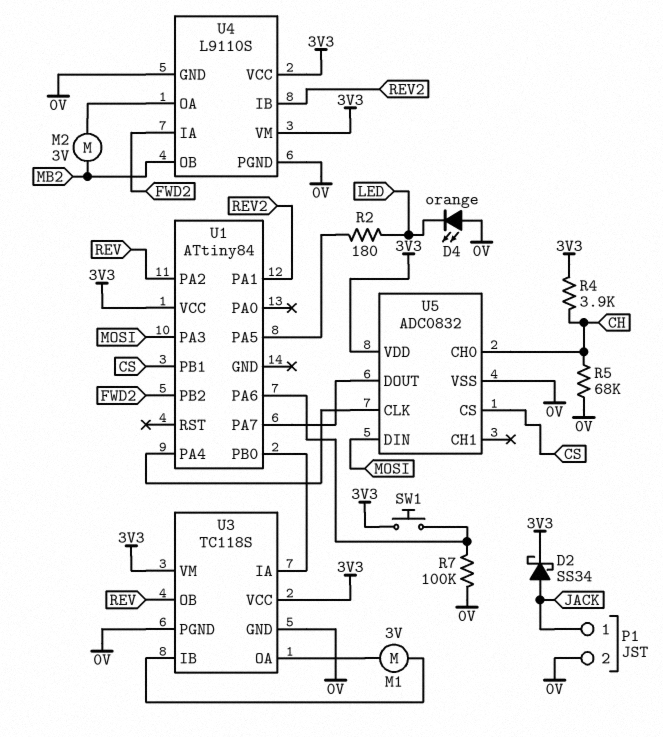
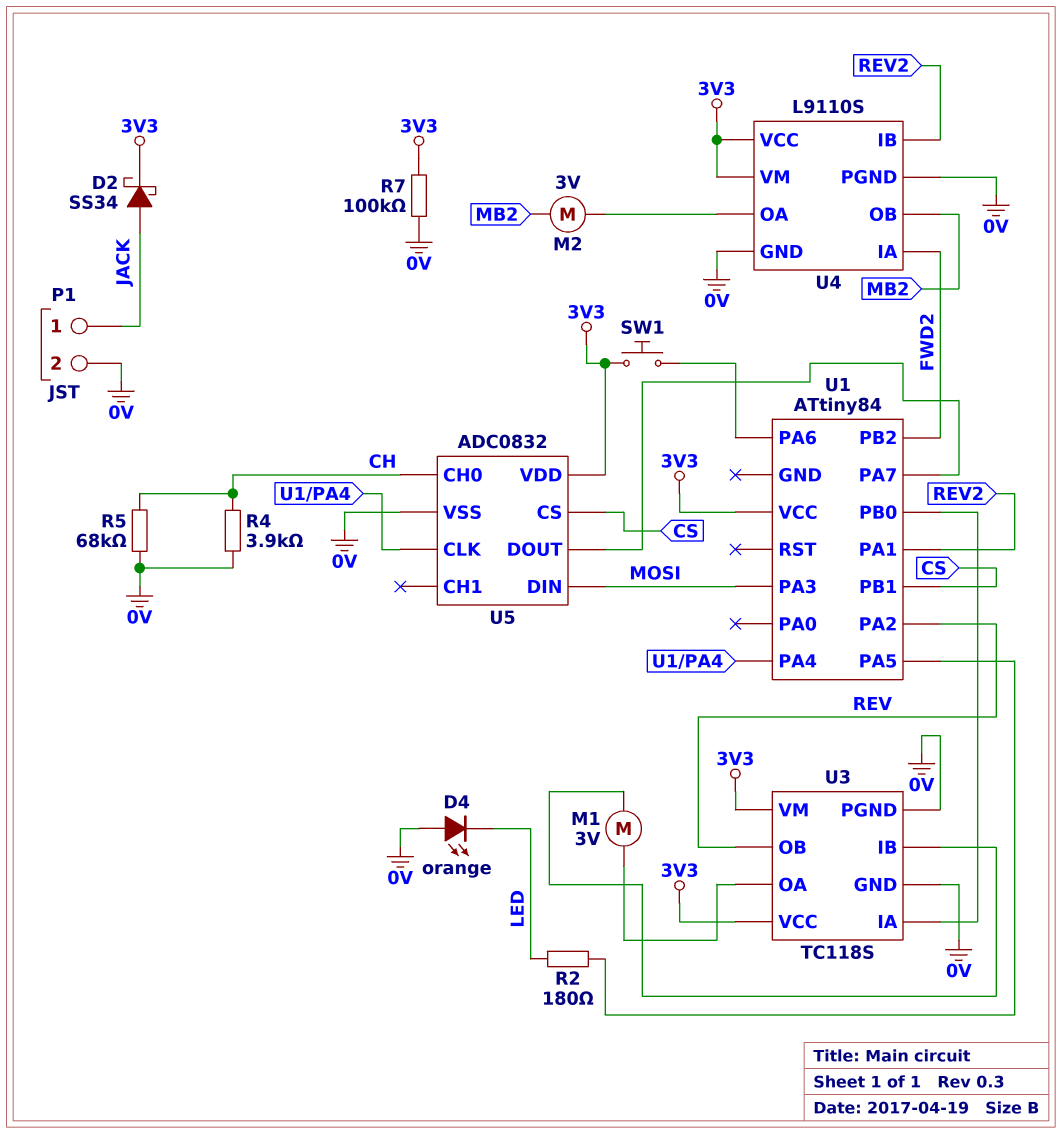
R4: 3.9k (3V3, CH) -> 3.9k (0V, CH)
R7: 100k (0V, U1/PA6) -> 100k (0V, 3V3)

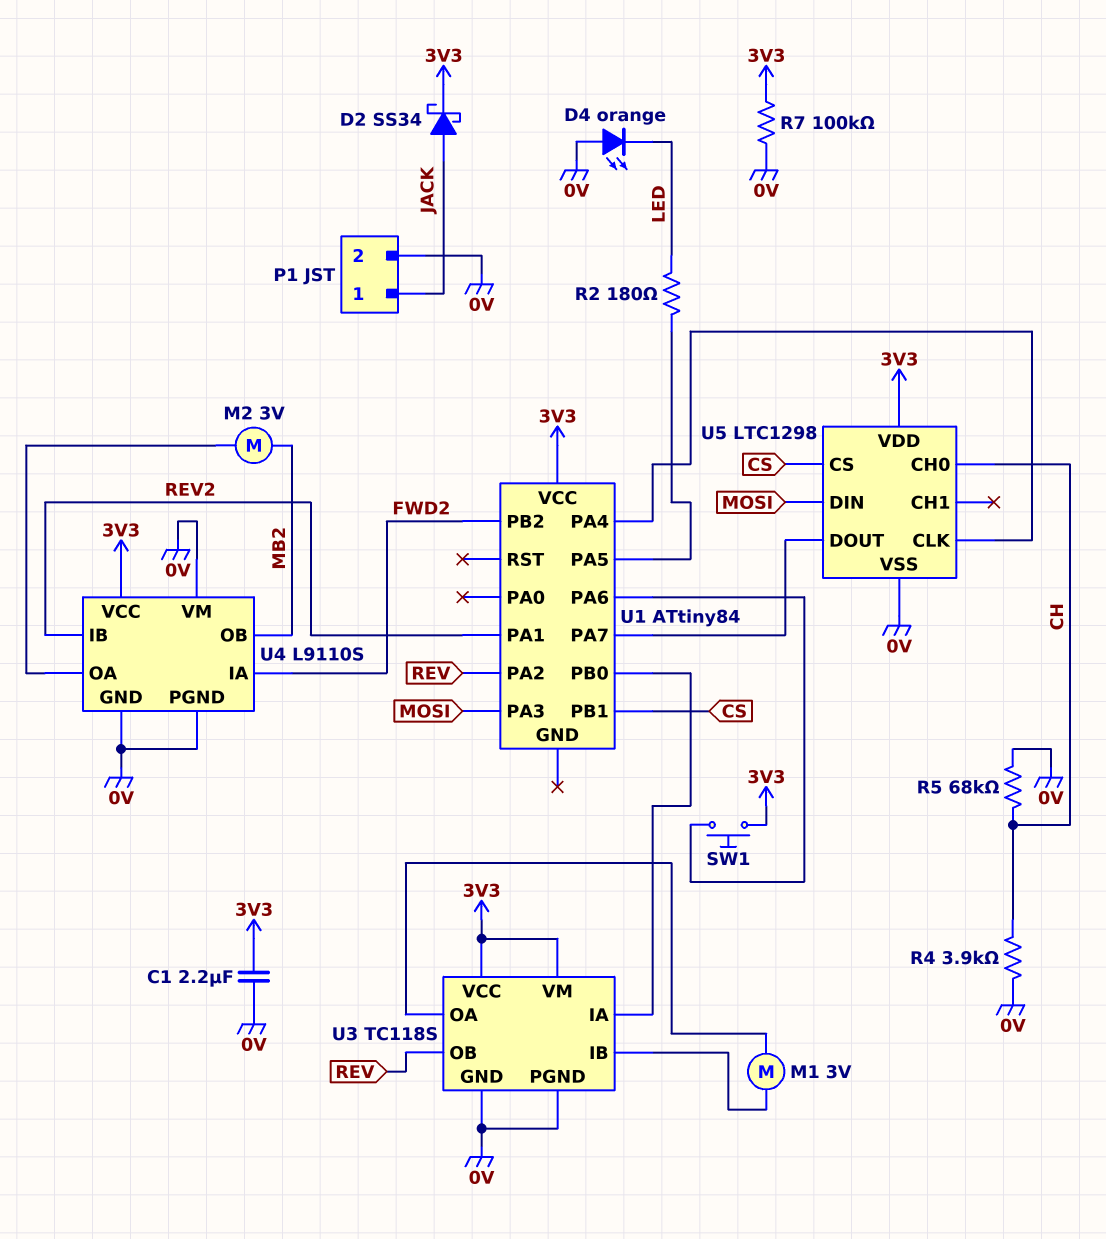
C1: none -> 2.2uF (0V, 3V3)
U4 pin VM: 3V3 -> 0V
U5: ADC0832 -> LTC1298

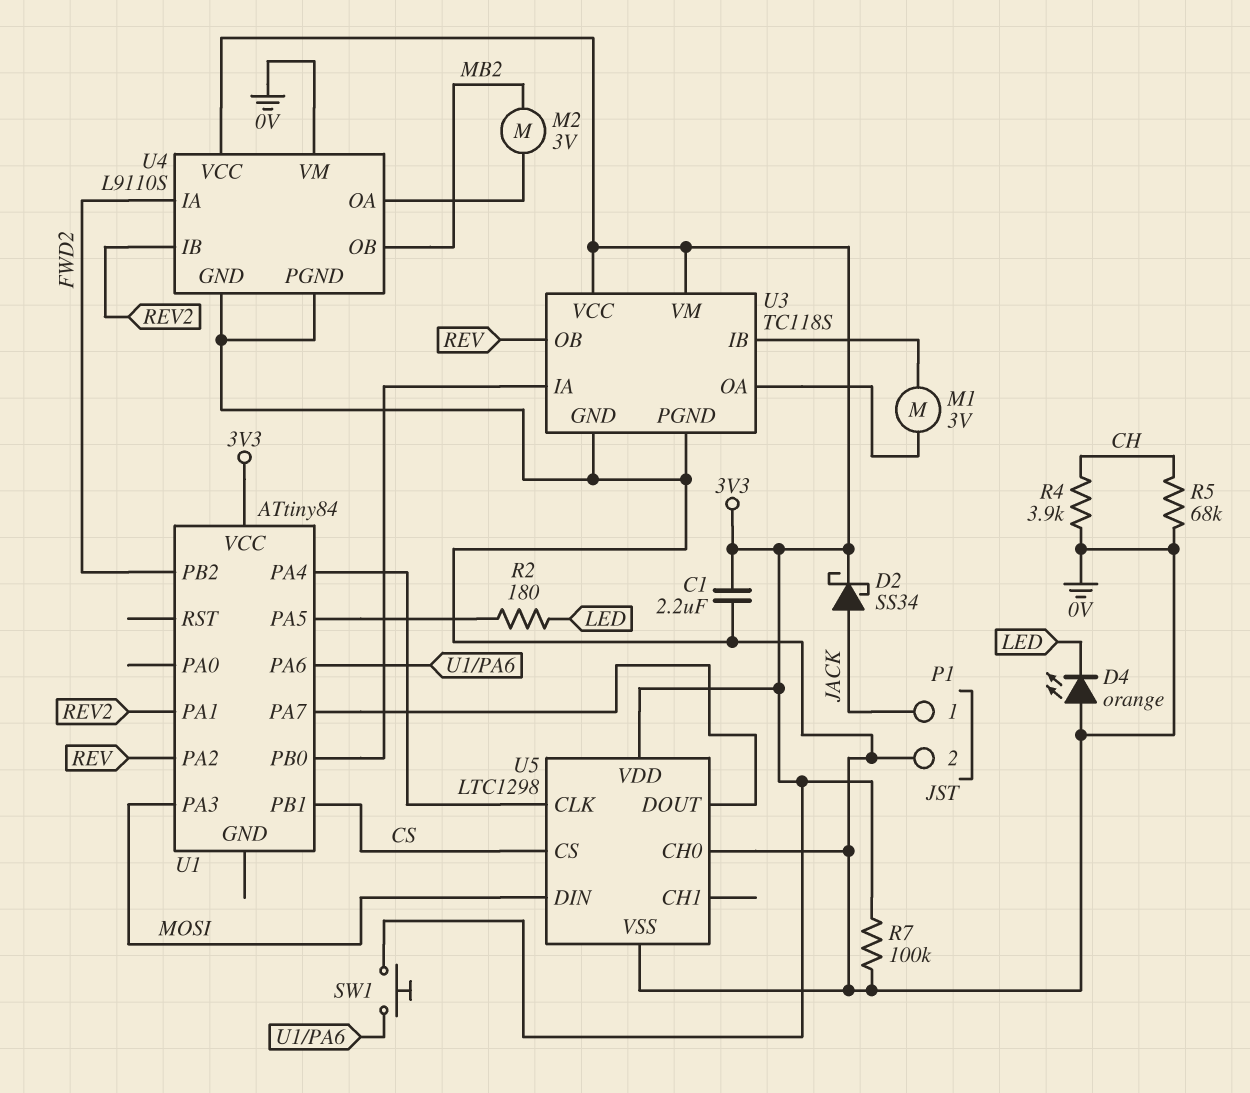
U5 pin CH0: CH -> 0V

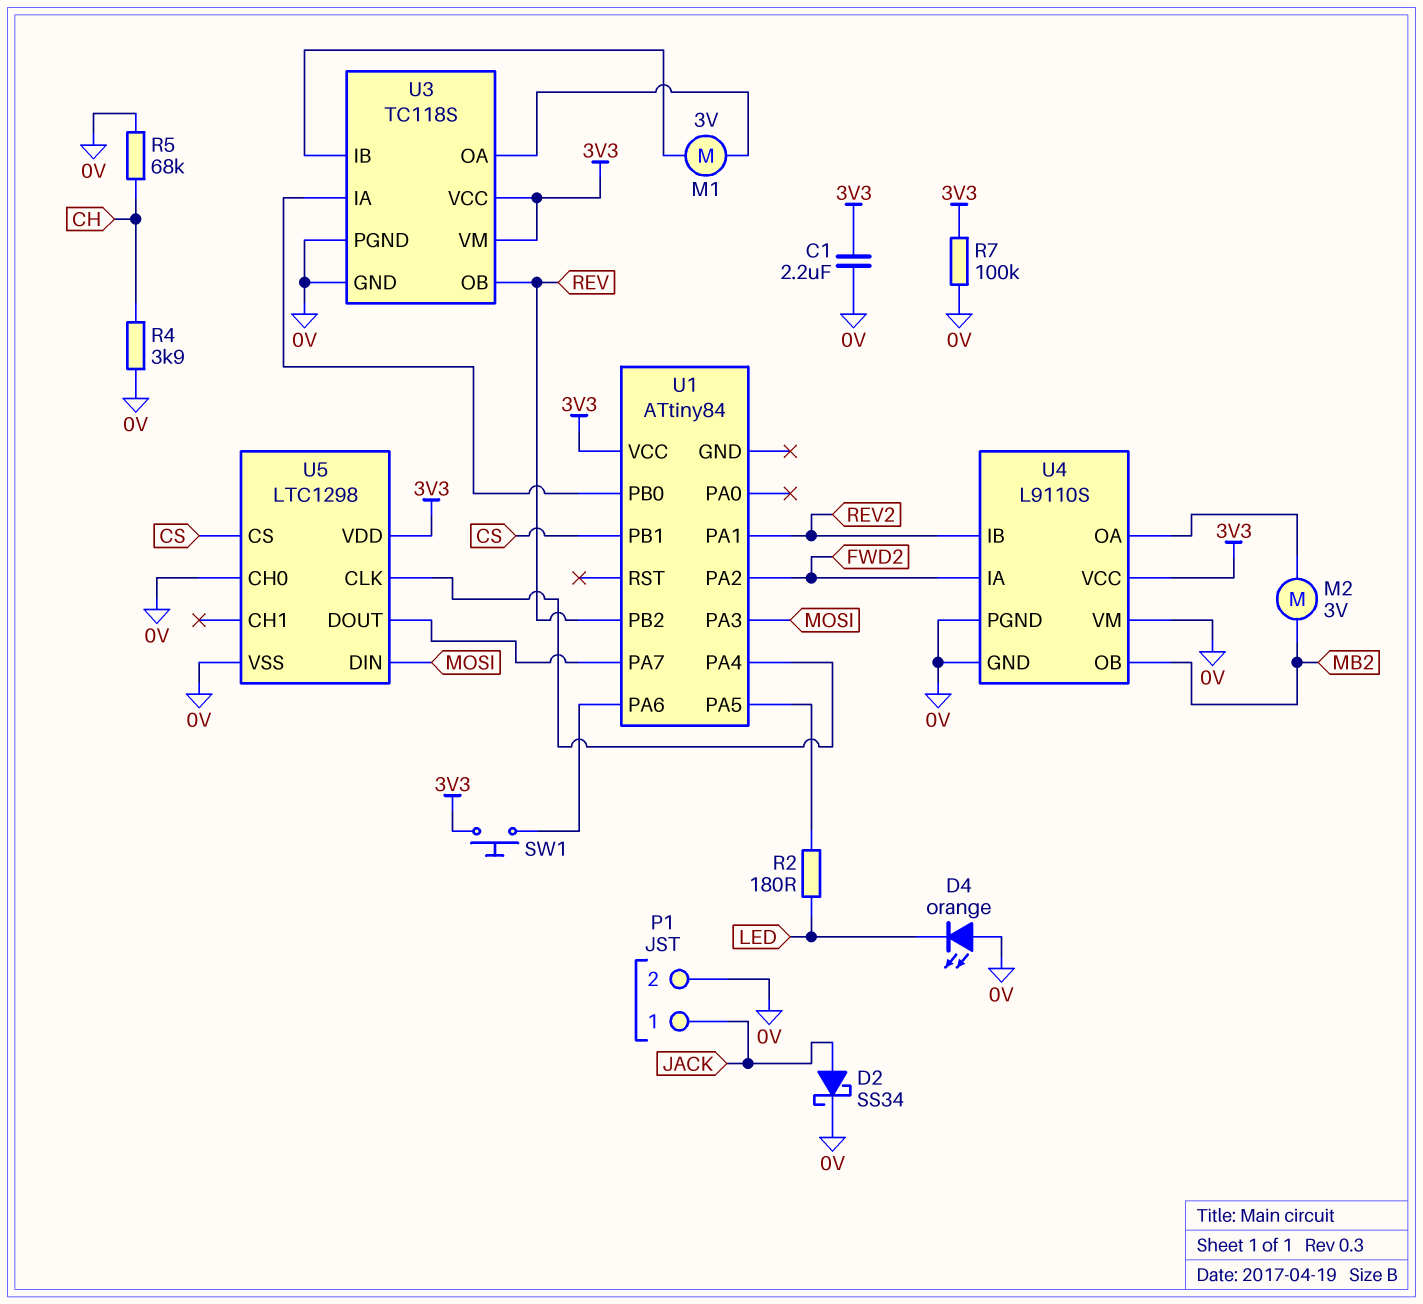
D2: schottky SS34 (A JACK, K 3V3) -> schottky SS34 (A JACK, K 0V)
U1 pin PA2: REV -> FWD2
U1 pin PB2: FWD2 -> REV

